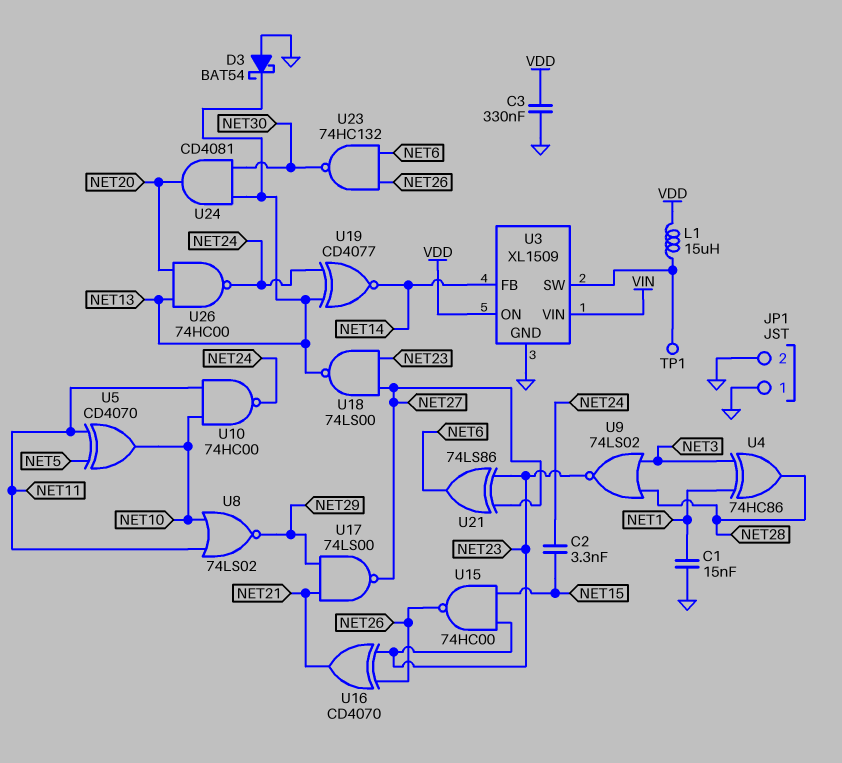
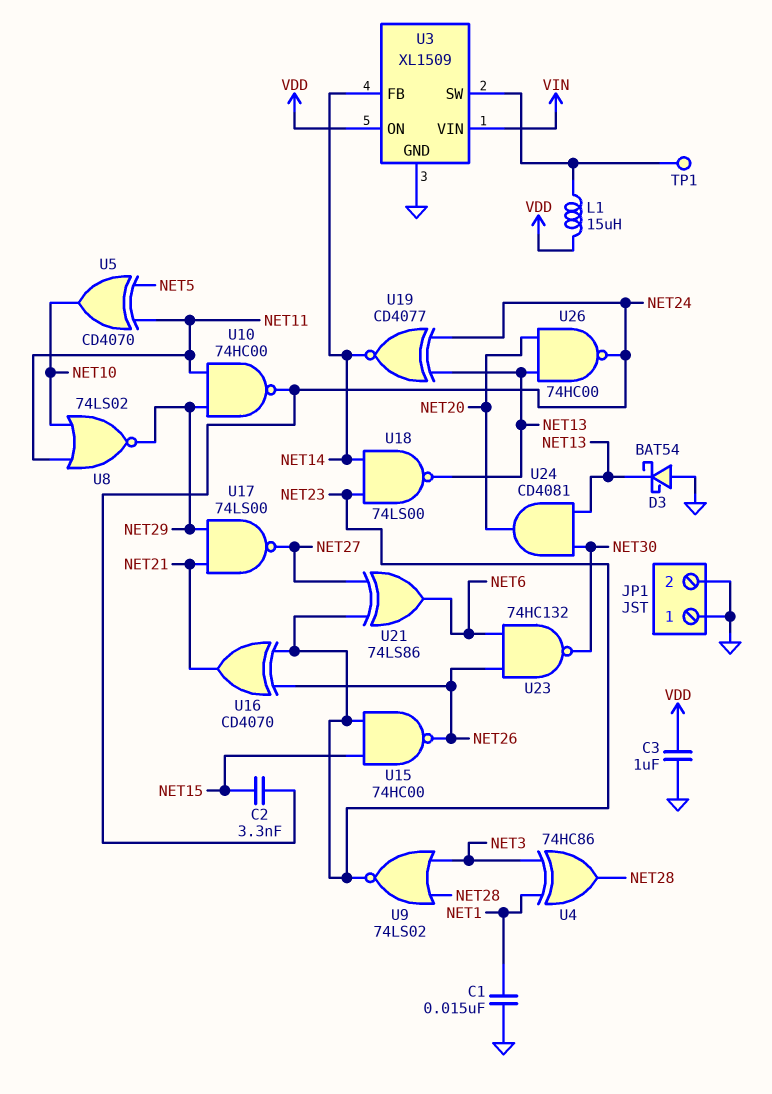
C3: 330nF (GND, VDD) -> 1uF (GND, VDD)
U10: NAND 74HC00 (in NET10, in NET11, out NET24) -> NAND 74HC00 (in NET11, in NET29, out NET24)
U18: NAND 74LS00 (in NET23, in NET27, out NET13) -> NAND 74LS00 (in NET14, in NET23, out NET13)

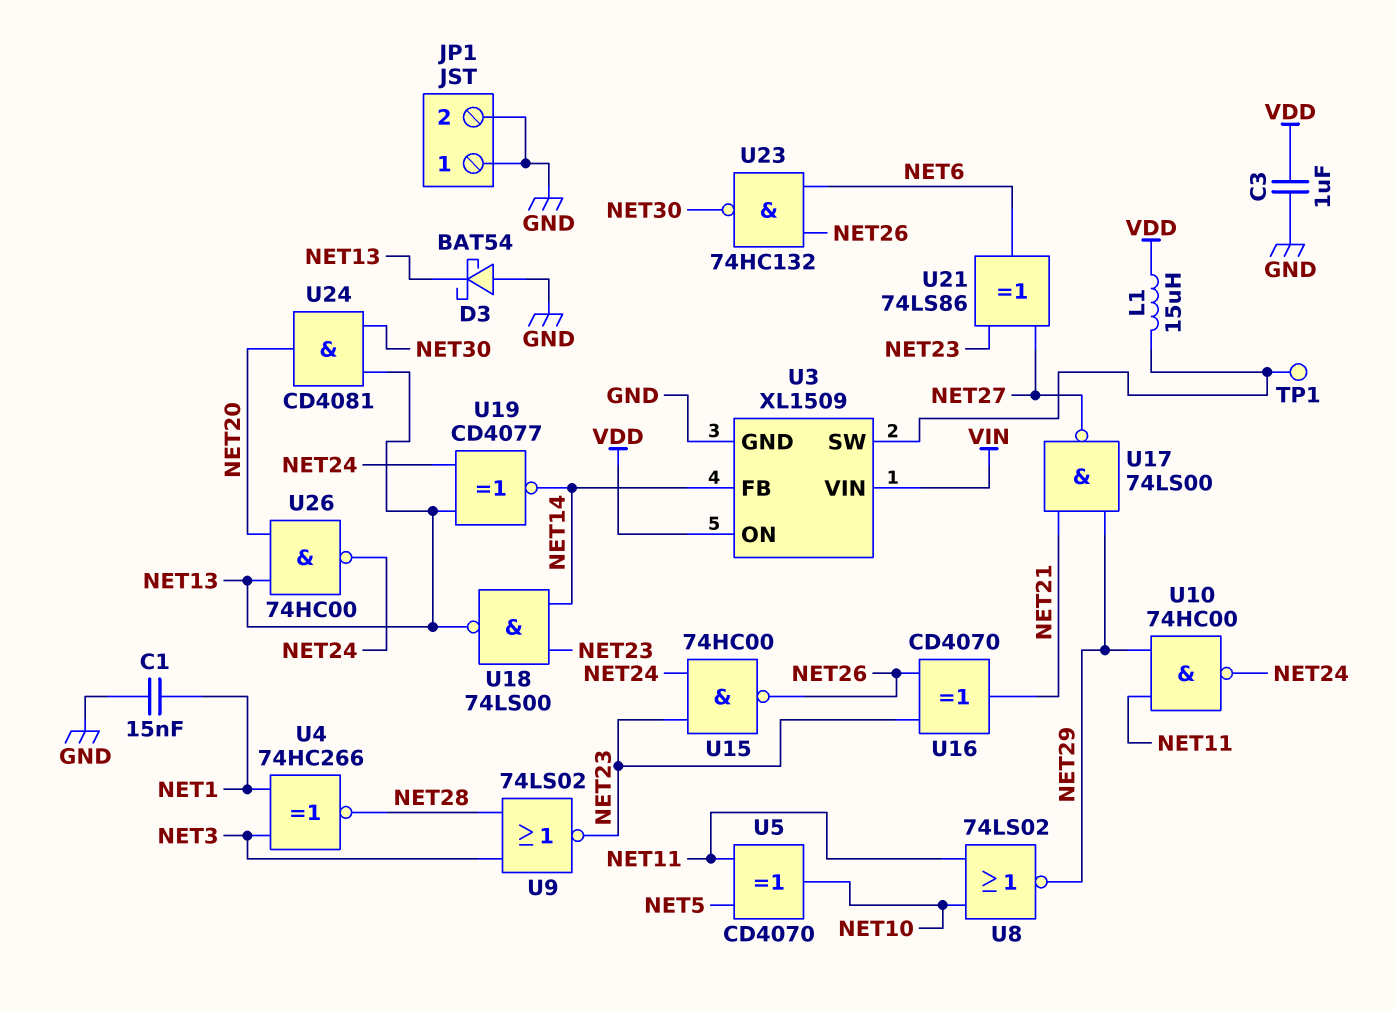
C2: 3.3nF (NET15, NET24) -> none
U4: XOR 74HC86 (in NET1, in NET3, out NET28) -> XNOR 74HC266 (in NET1, in NET3, out NET28)
U15: NAND 74HC00 (in NET15, in NET23, out NET26) -> NAND 74HC00 (in NET23, in NET24, out NET26)

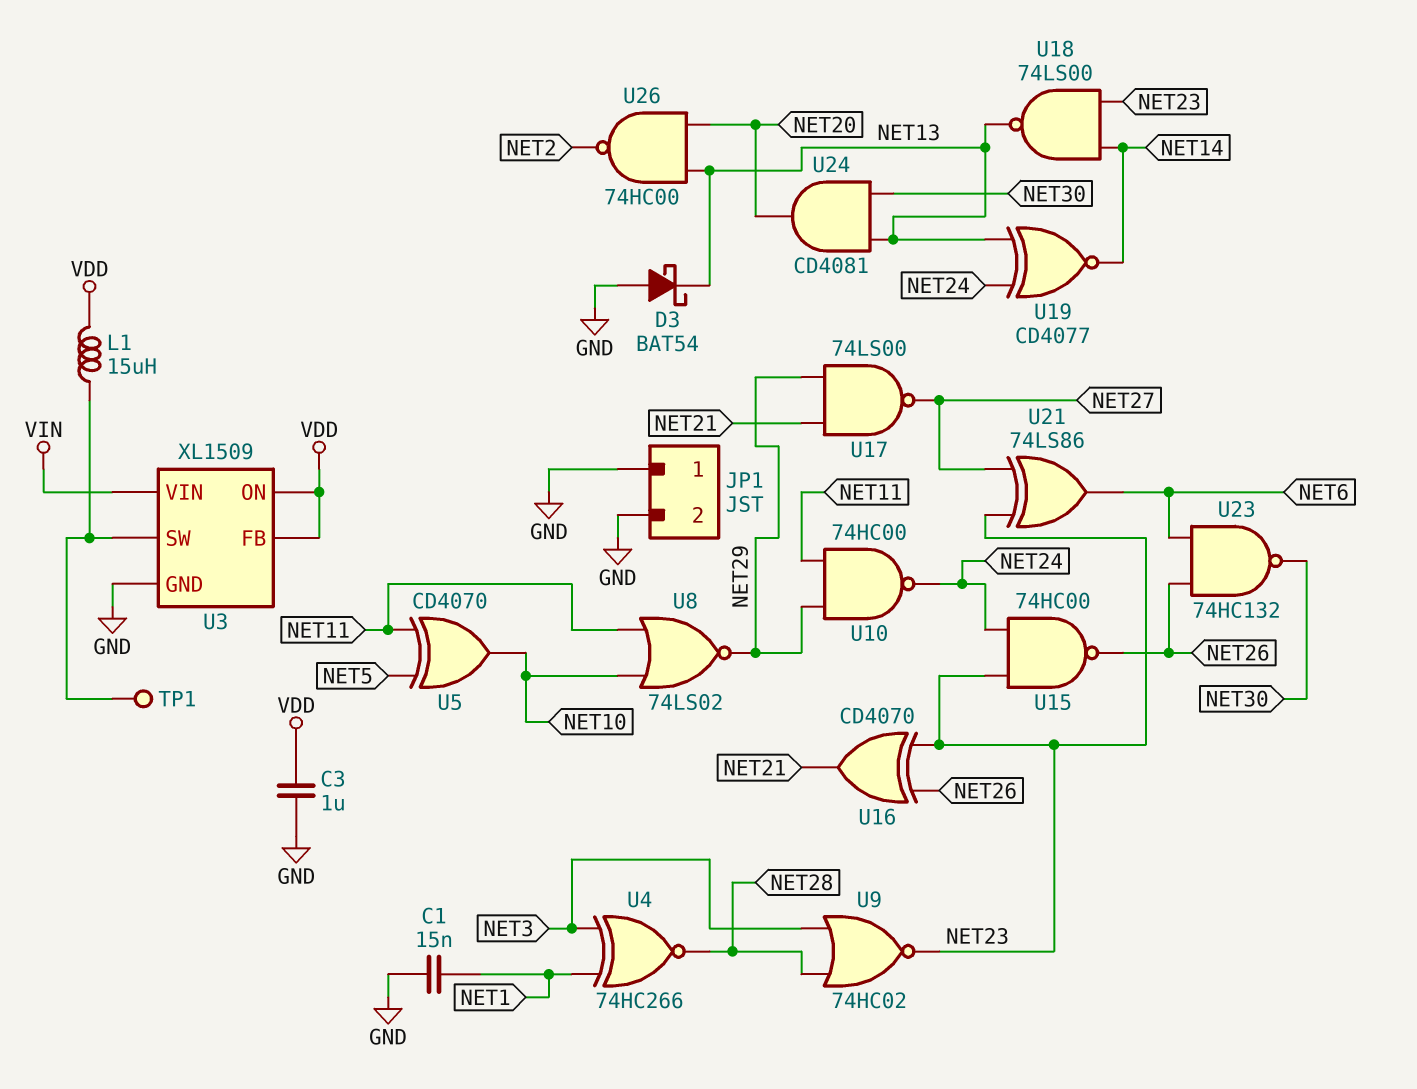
U3 pin FB: NET14 -> VDD
U9: NOR 74LS02 (in NET3, in NET28, out NET23) -> NOR 74HC02 (in NET3, in NET28, out NET23)
U26: NAND 74HC00 (in NET13, in NET20, out NET24) -> NAND 74HC00 (in NET13, in NET20, out NET2)

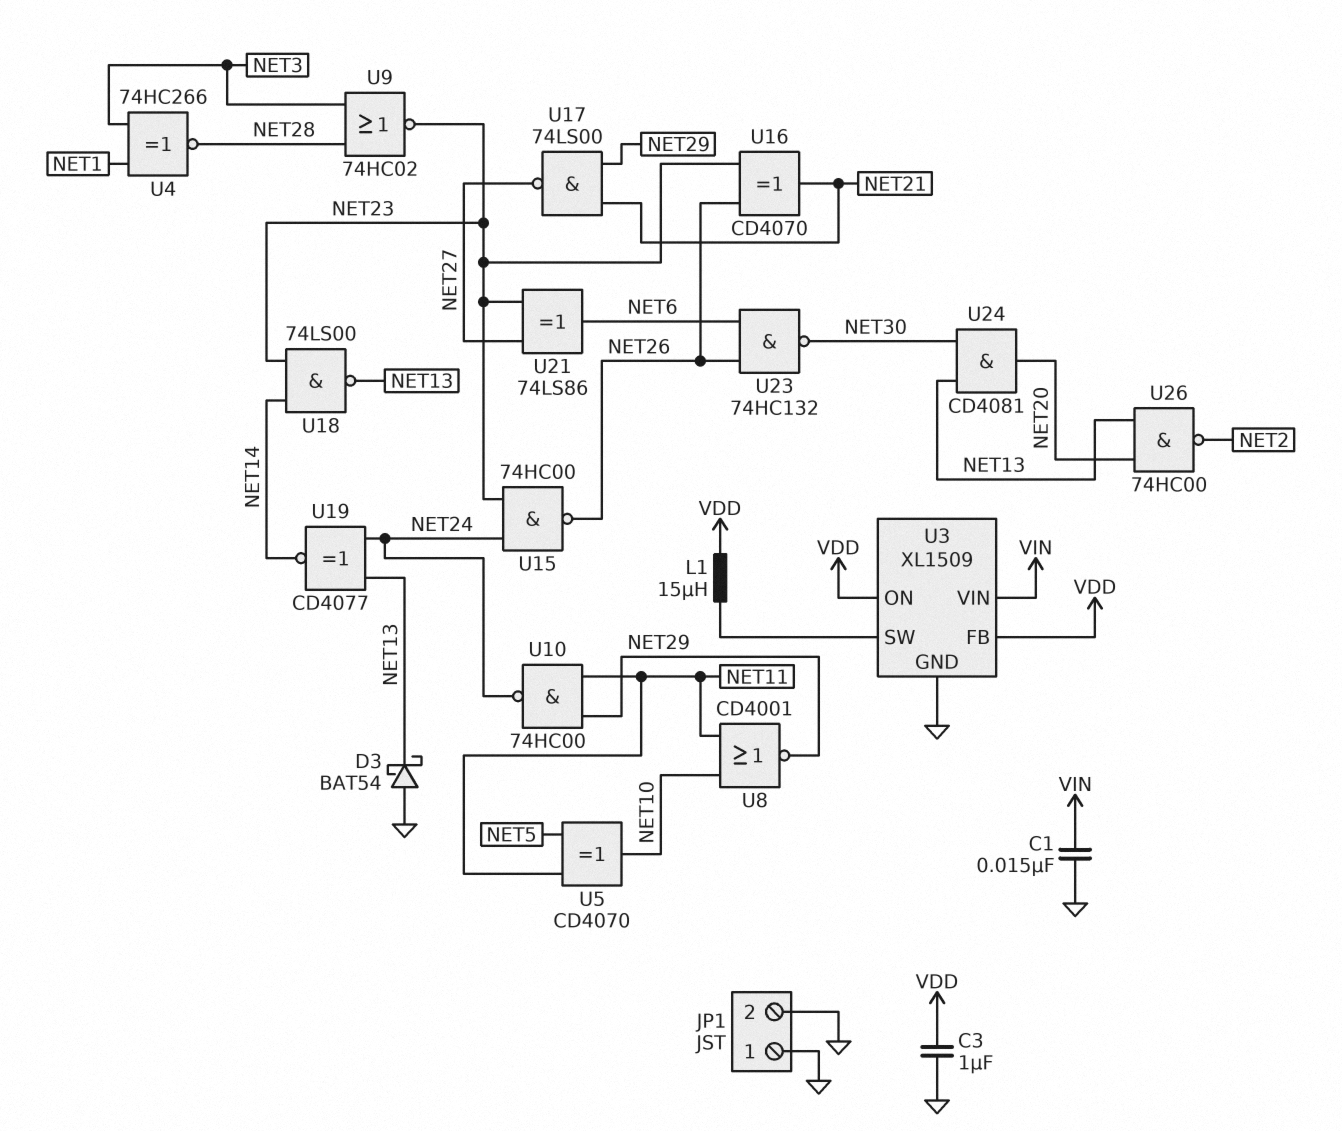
C1: 15nF (GND, NET1) -> 15nF (GND, VIN)
TP1: test point (U3/SW) -> none
U8: NOR 74LS02 (in NET10, in NET11, out NET29) -> NOR CD4001 (in NET10, in NET11, out NET29)

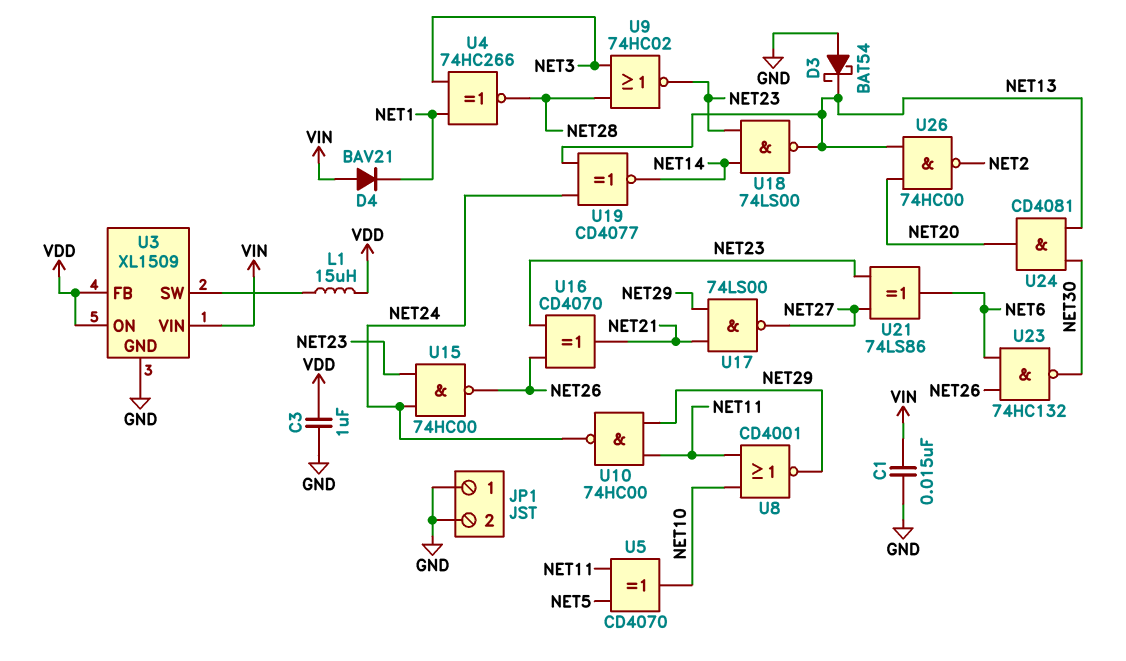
D4: none -> diode BAV21 (A VIN, K NET1)

